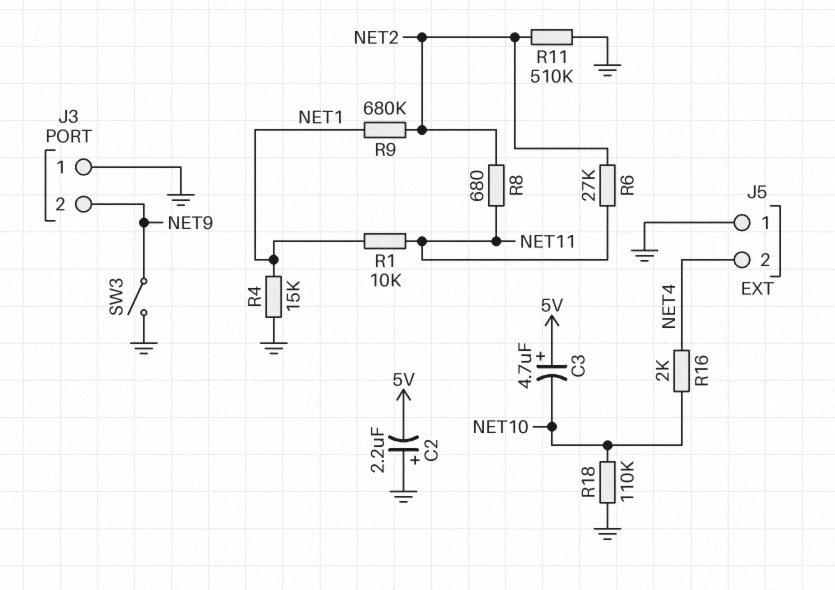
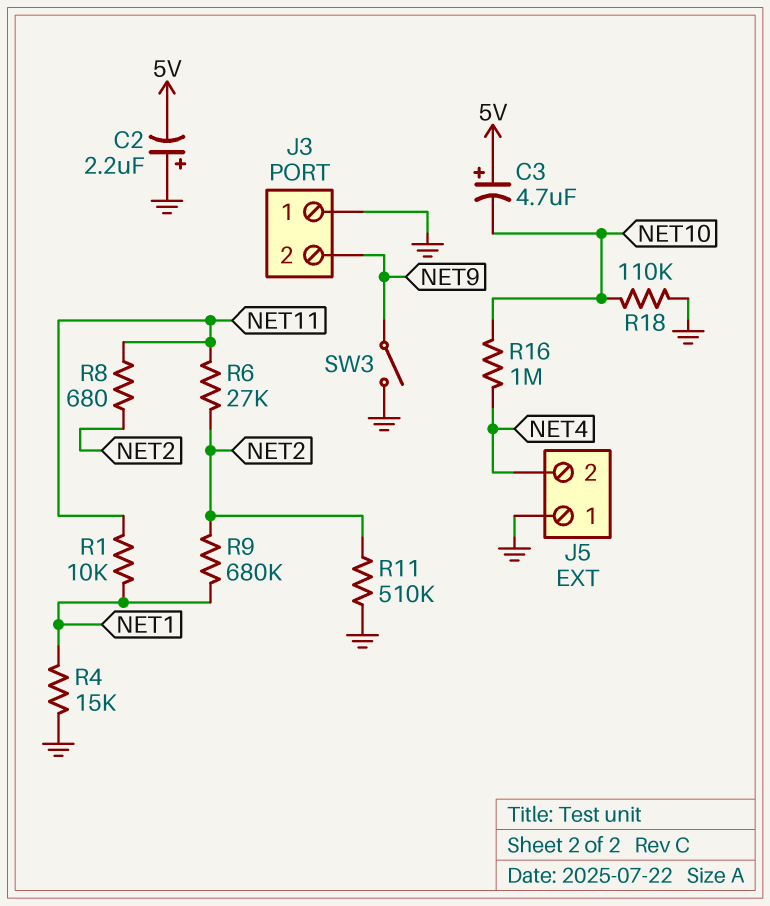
R16: 2k (NET4, NET10) -> 1M (NET4, NET10)

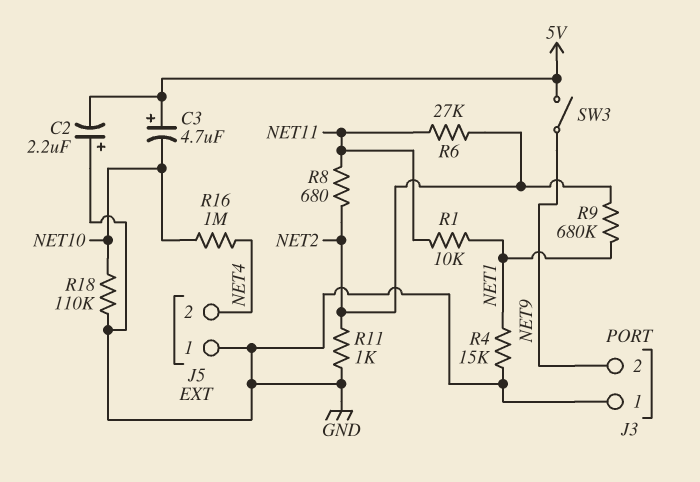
R11: 510k (GND, NET2) -> 1k (GND, NET2)
SW3: switch (GND, NET9) -> switch (5V, NET9)

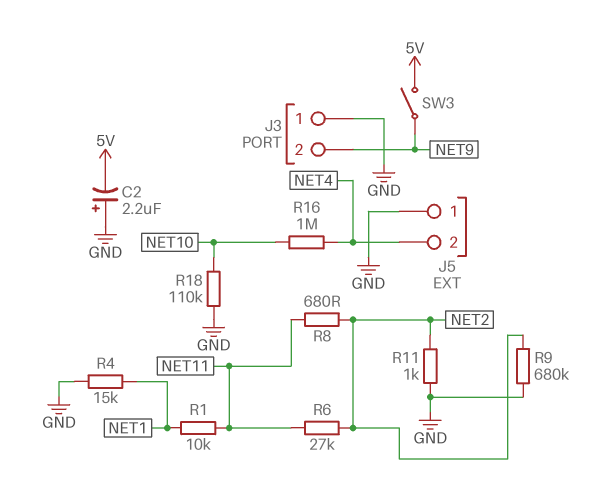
C3: 4.7uF (plus 5V, minus NET10) -> none
R9: 680k (NET1, NET2) -> 680k (GND, NET2)

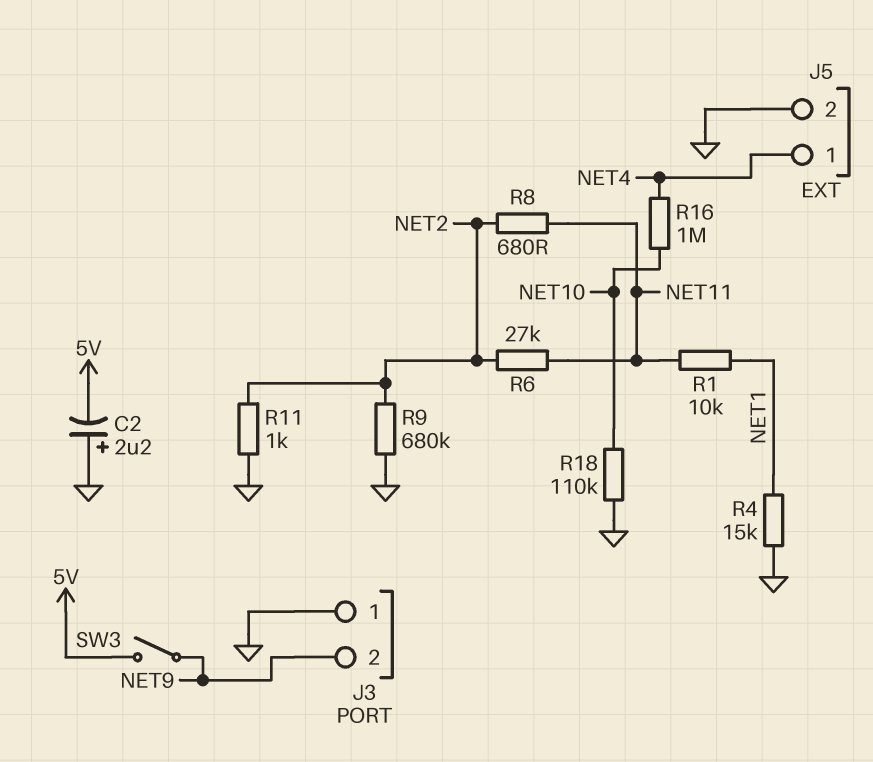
J5 pin 1: GND -> NET4
J5 pin 2: NET4 -> GND

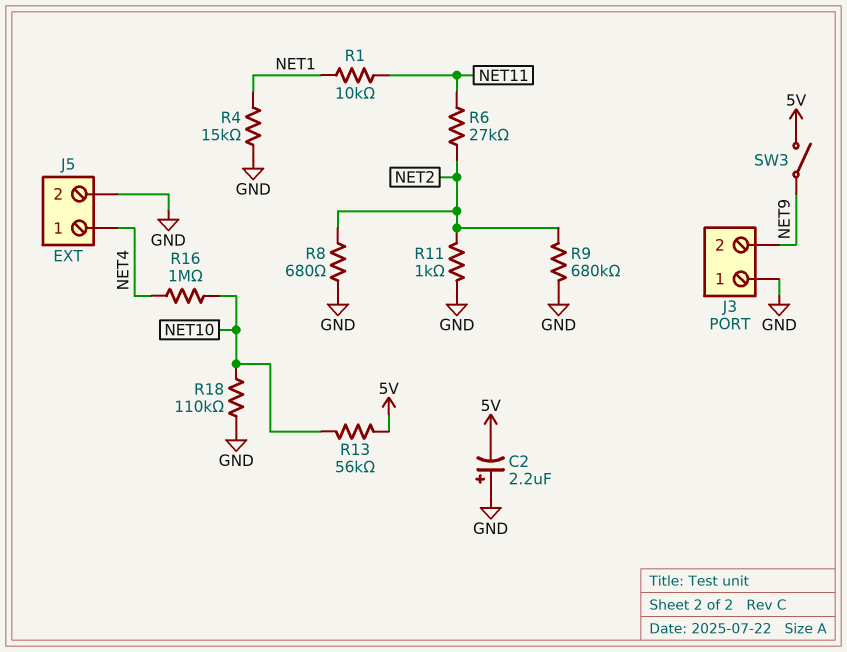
R8: 680 (NET2, NET11) -> 680 (GND, NET2)
R13: none -> 56k (5V, NET10)

